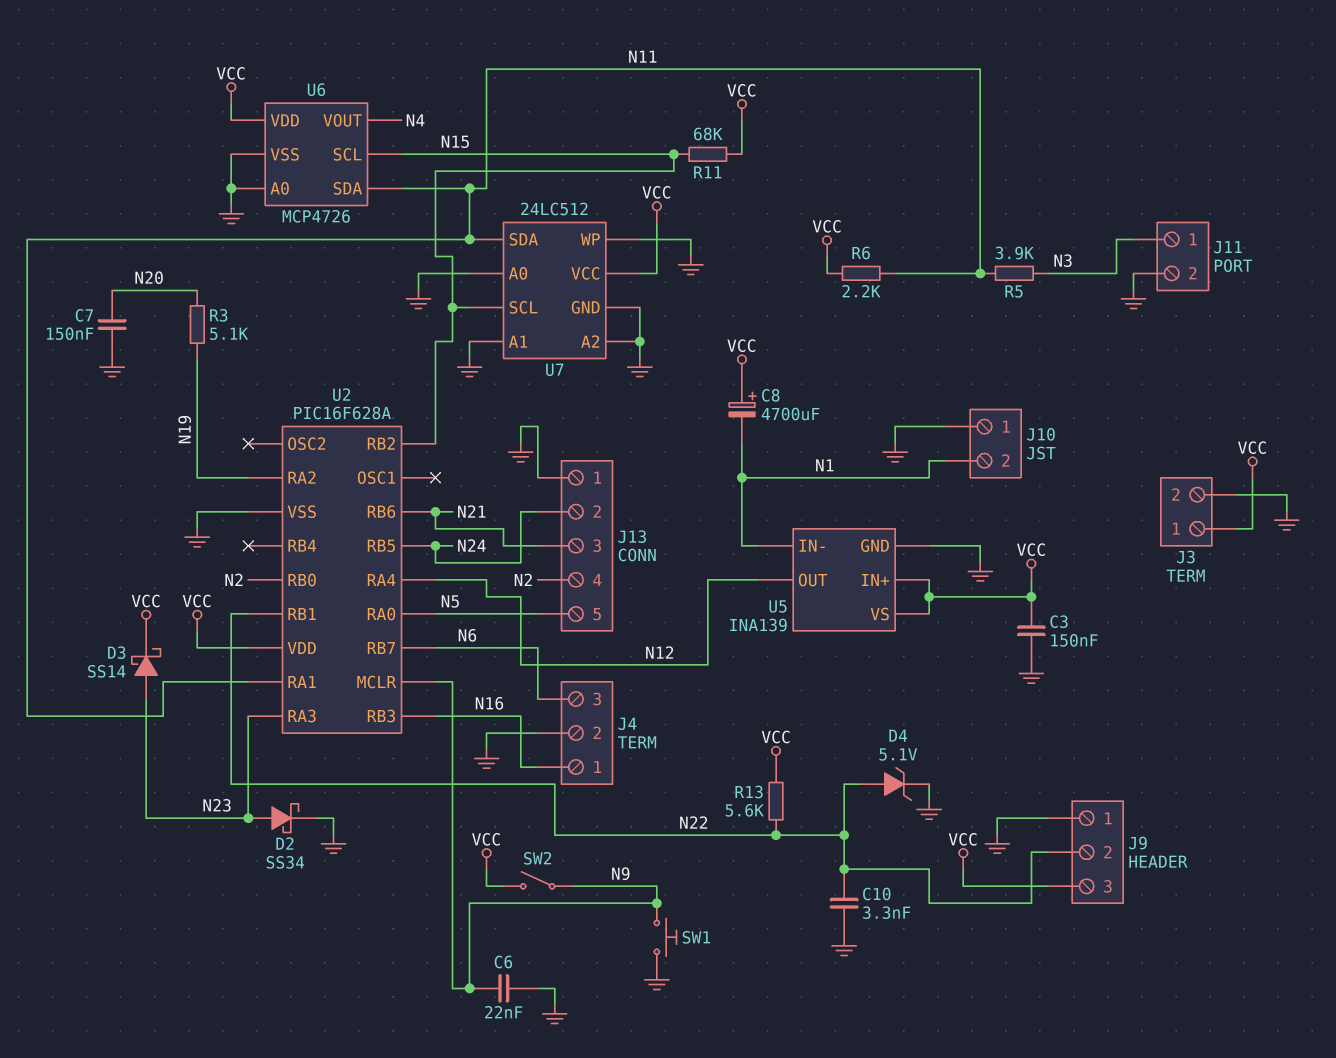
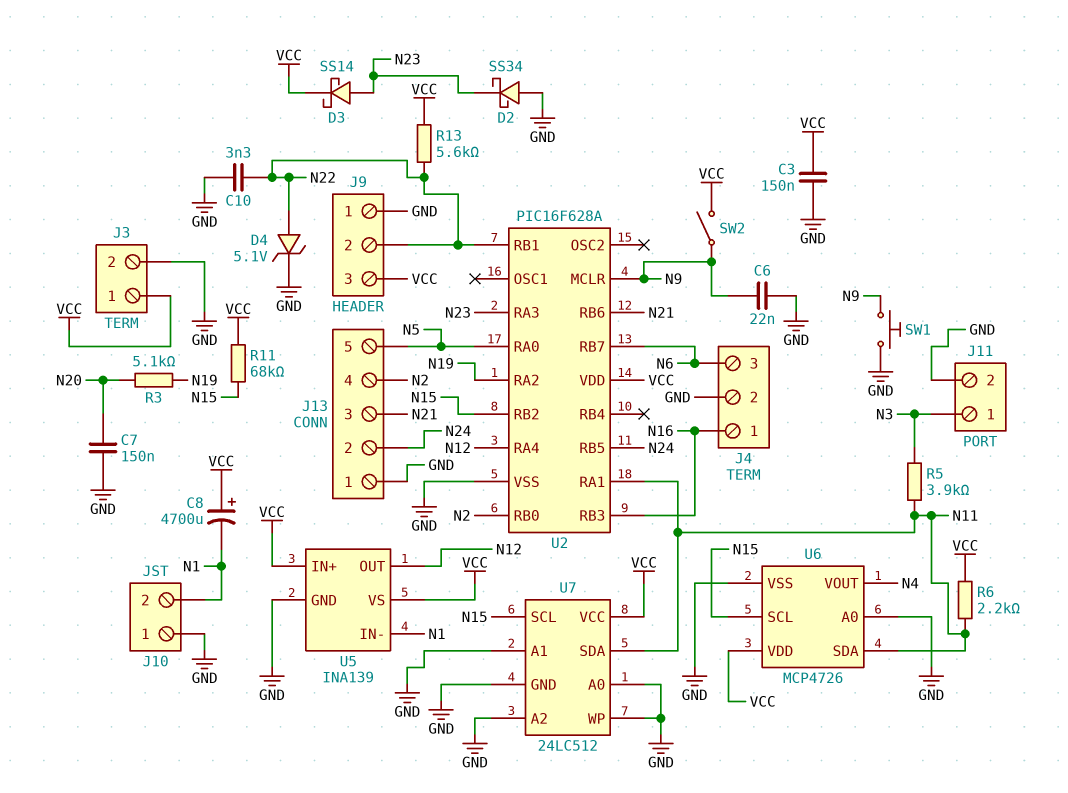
D2: schottky SS34 (A N23, K GND) -> schottky SS34 (A GND, K N23)

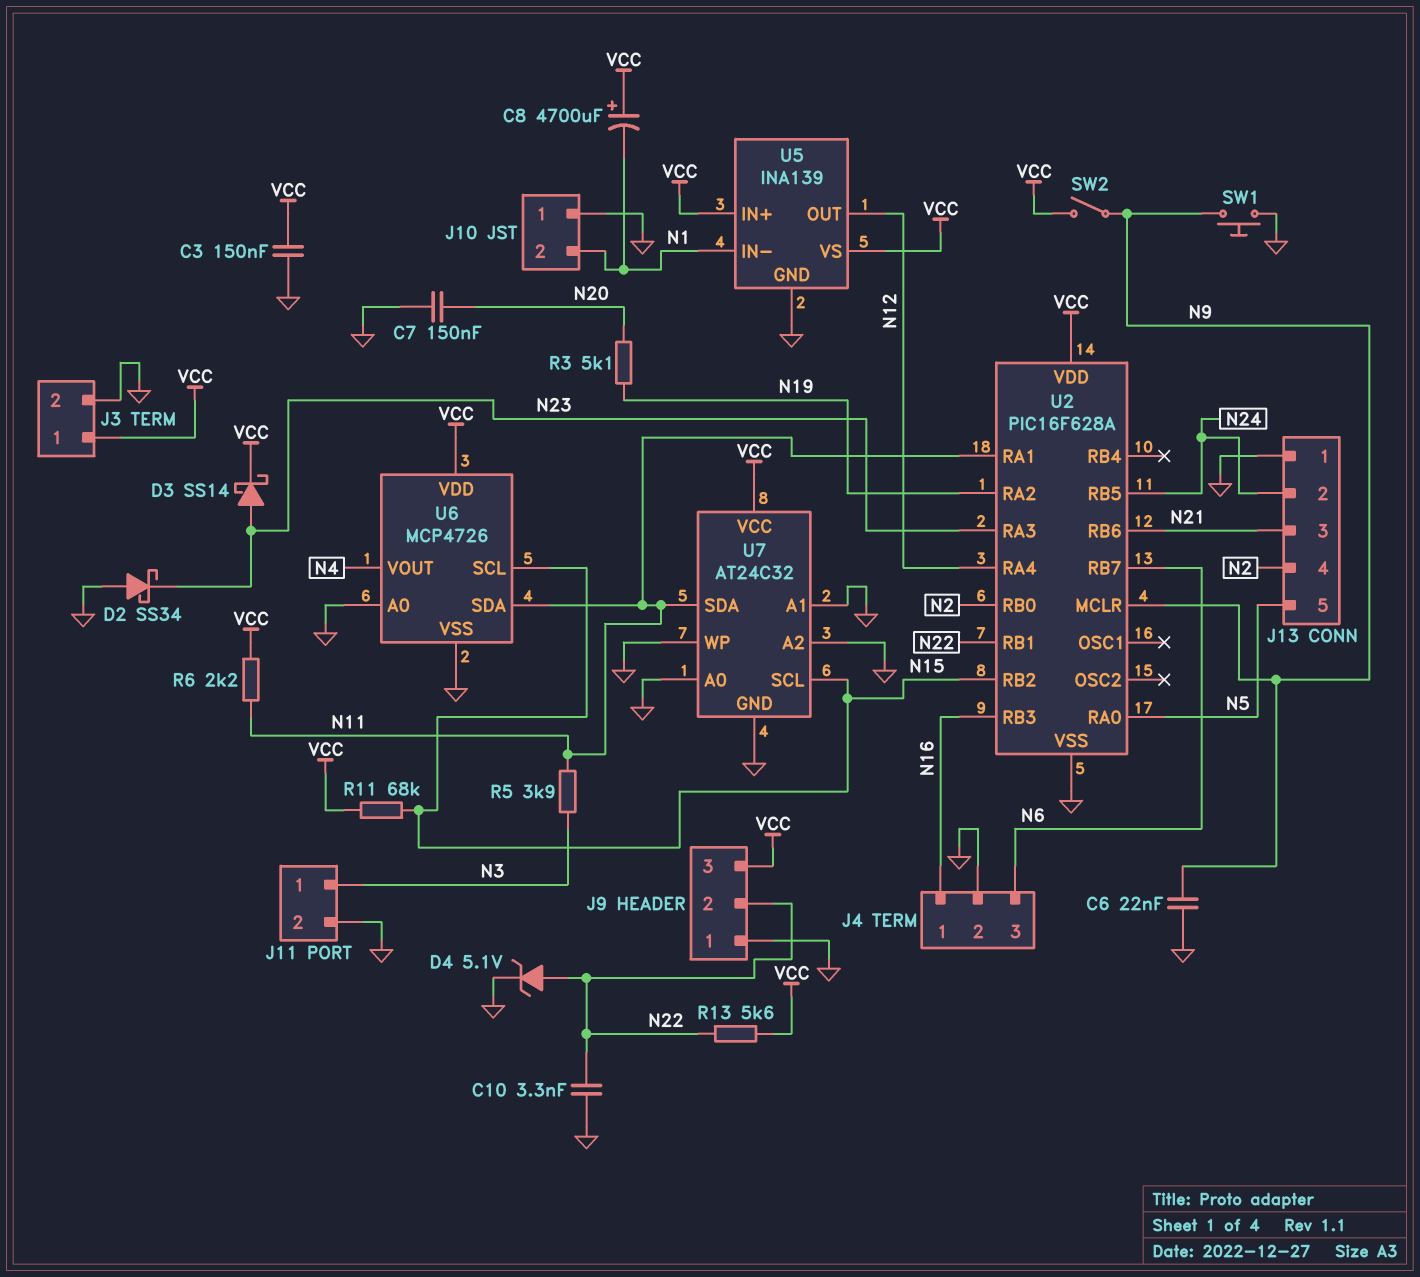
U7: 24LC512 -> AT24C32

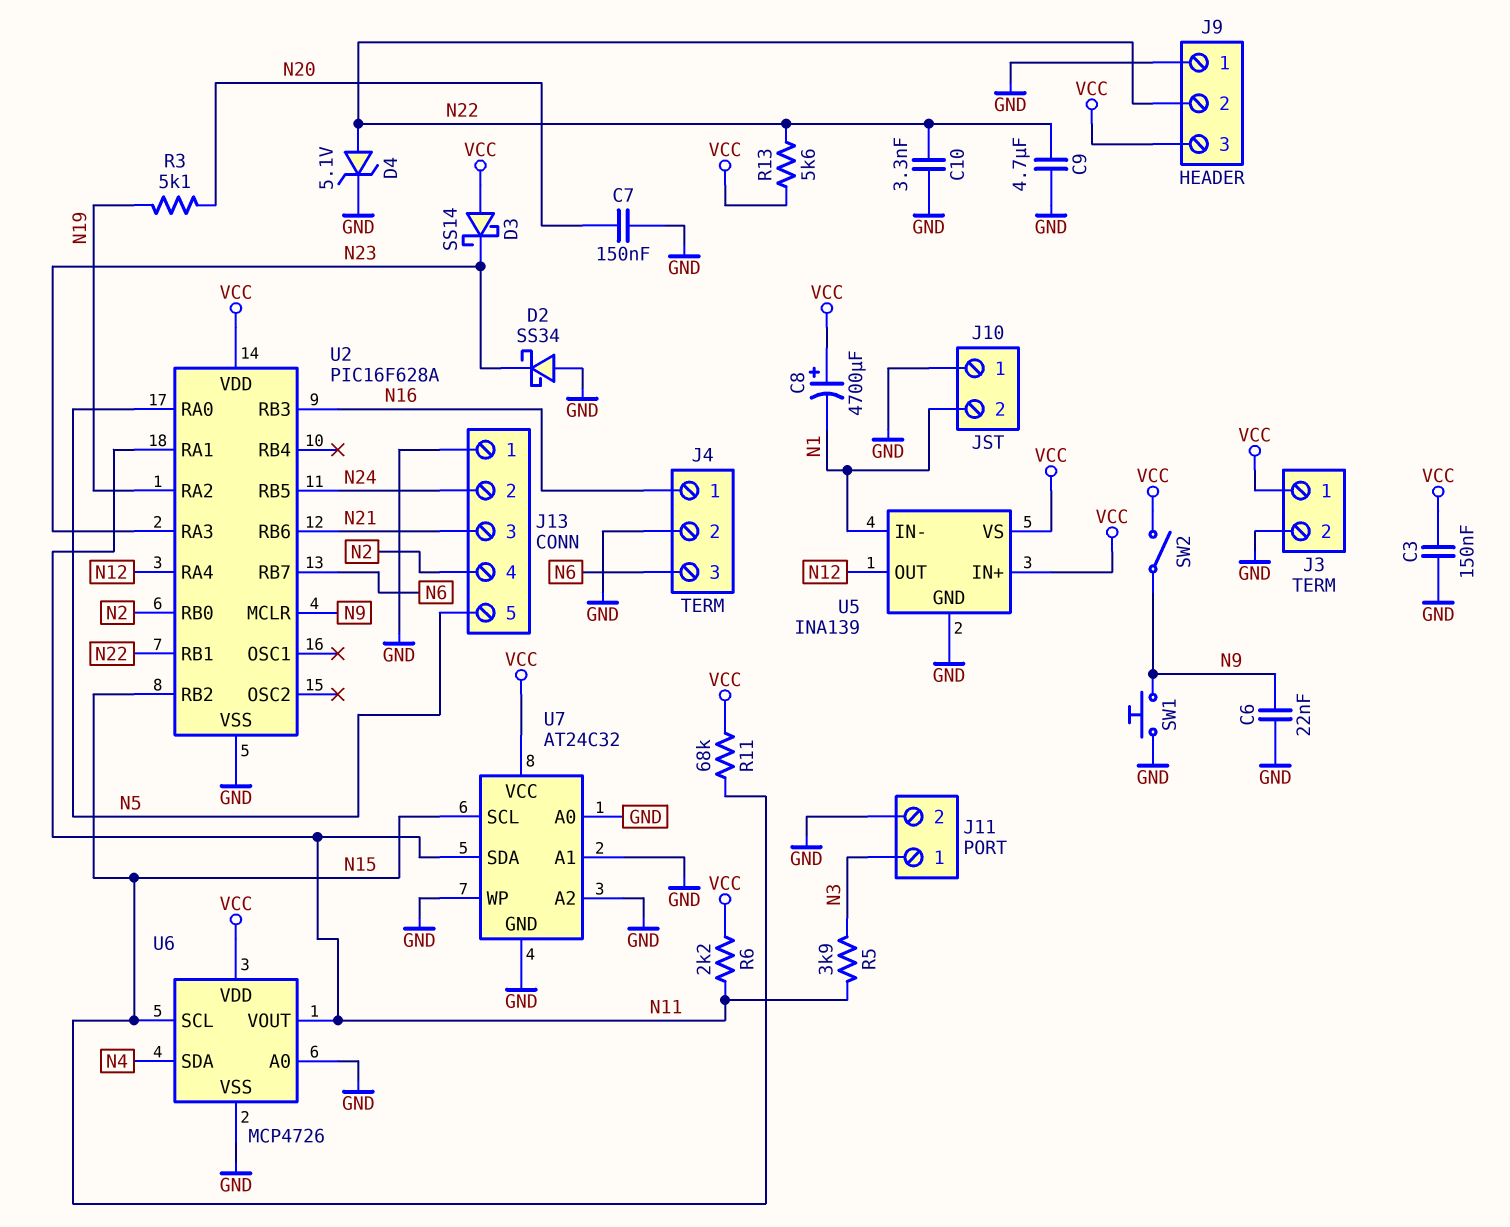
C9: none -> 4.7uF (GND, N22)
D3: schottky SS14 (A N23, K VCC) -> schottky SS14 (A VCC, K N23)
U6 pin SDA: N11 -> N4
U6 pin VOUT: N4 -> N11

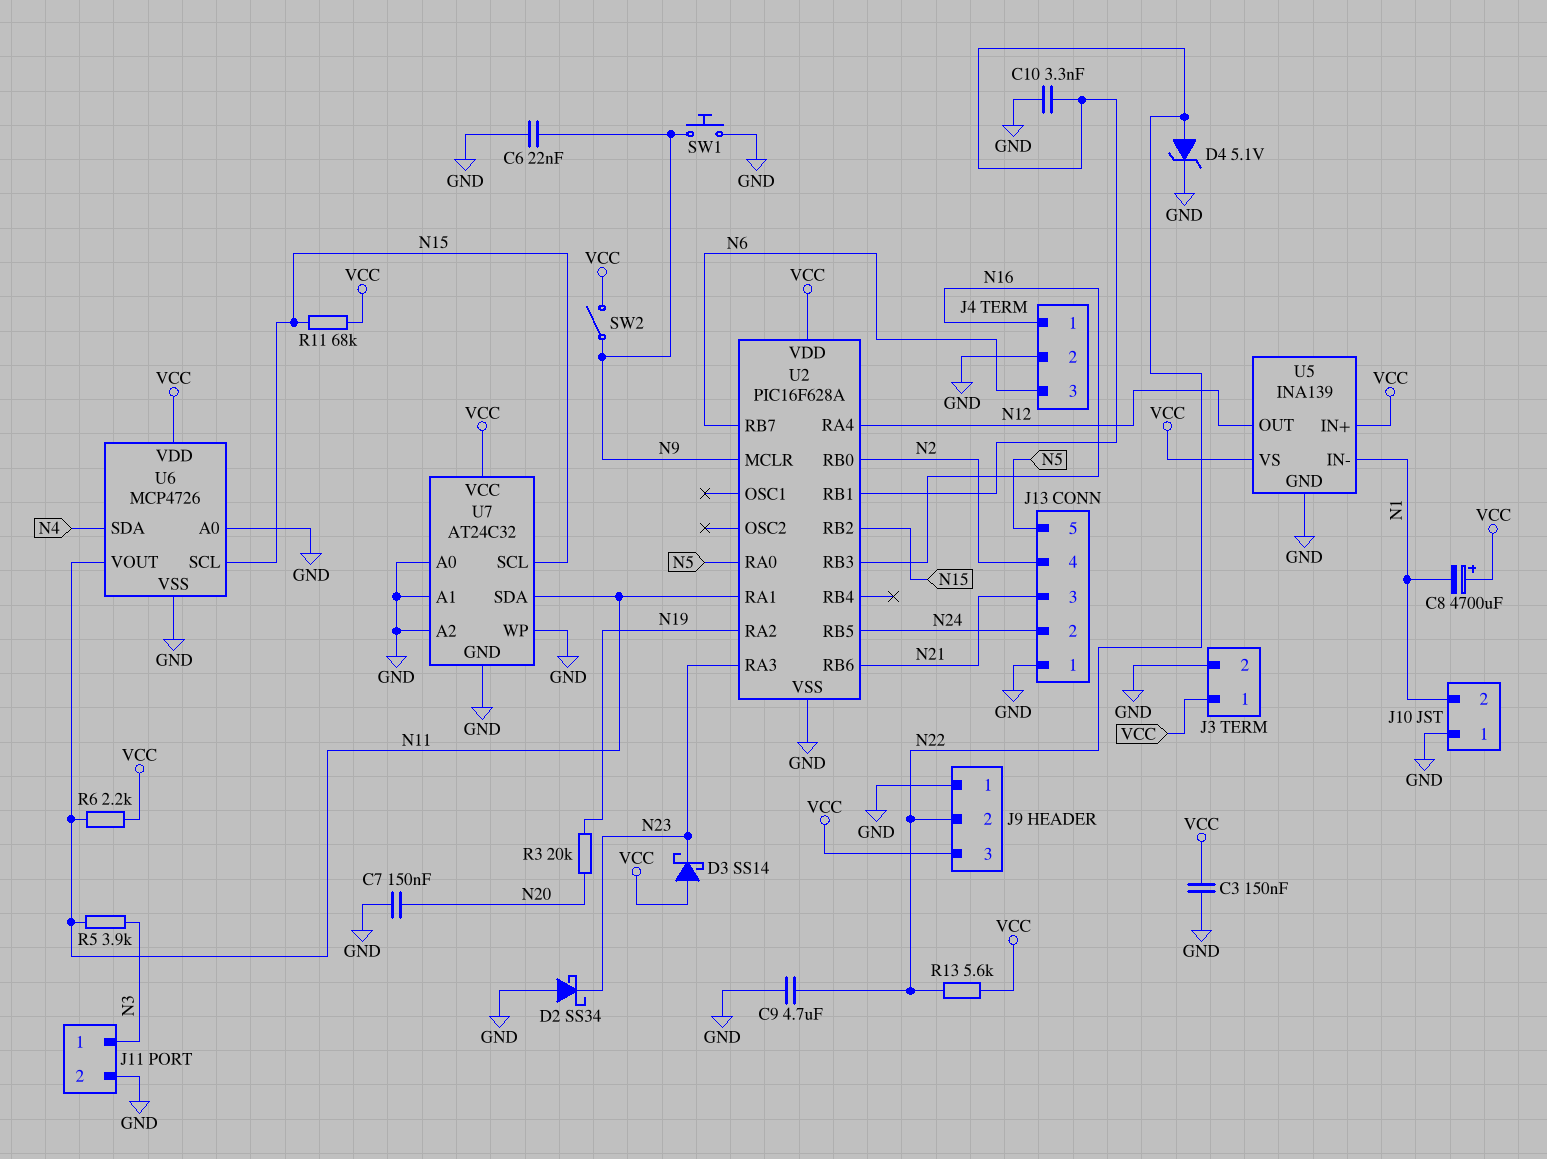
R3: 5.1k (N19, N20) -> 20k (N19, N20)

